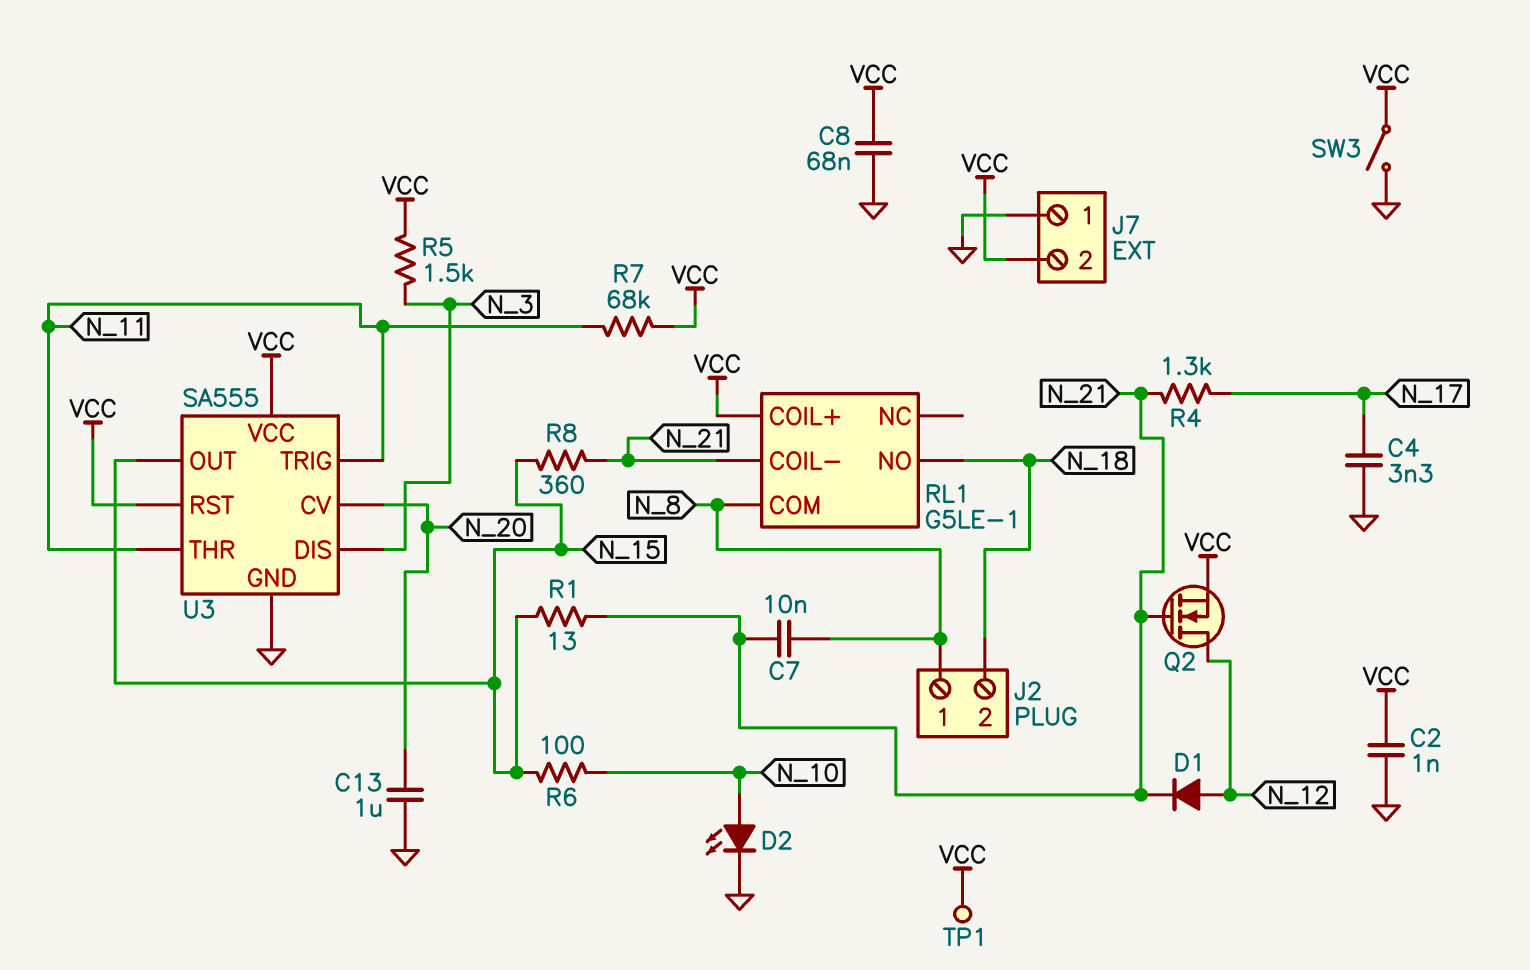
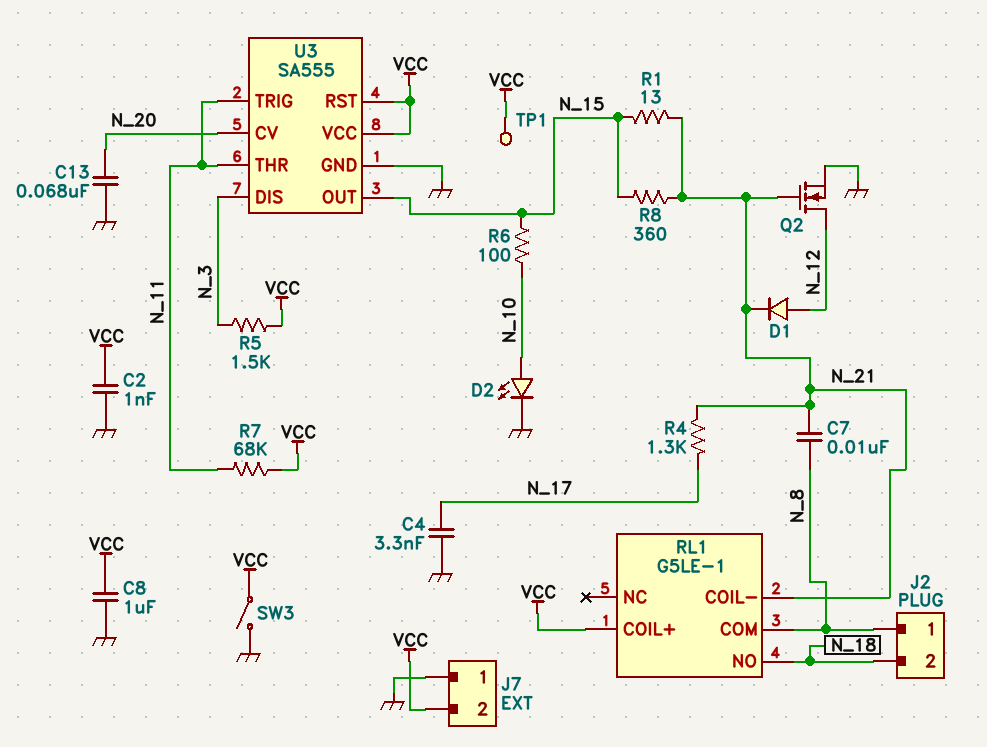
C8: 68nF (GND, VCC) -> 1uF (GND, VCC)
C13: 1uF (GND, N_20) -> 68nF (GND, N_20)
Q2: NMOS (G N_21, D N_12, S VCC) -> NMOS (G N_21, D N_12, S GND)

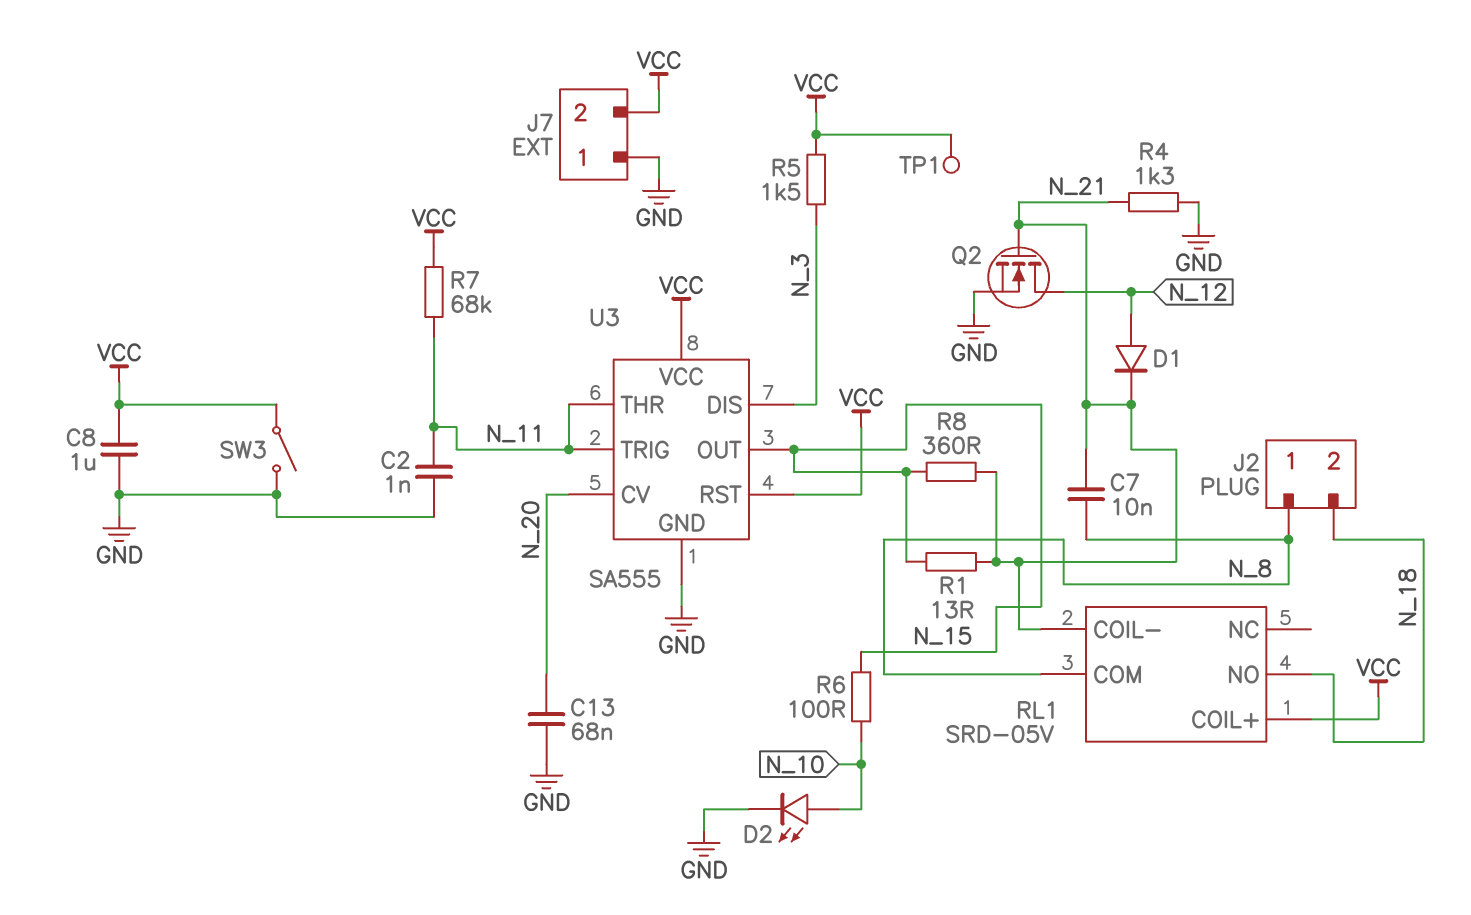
C2: 1nF (GND, VCC) -> 1nF (GND, N_11)
C4: 3.3nF (GND, N_17) -> none
R4: 1.3k (N_17, N_21) -> 1.3k (GND, N_21)
RL1: G5LE-1 -> SRD-05V

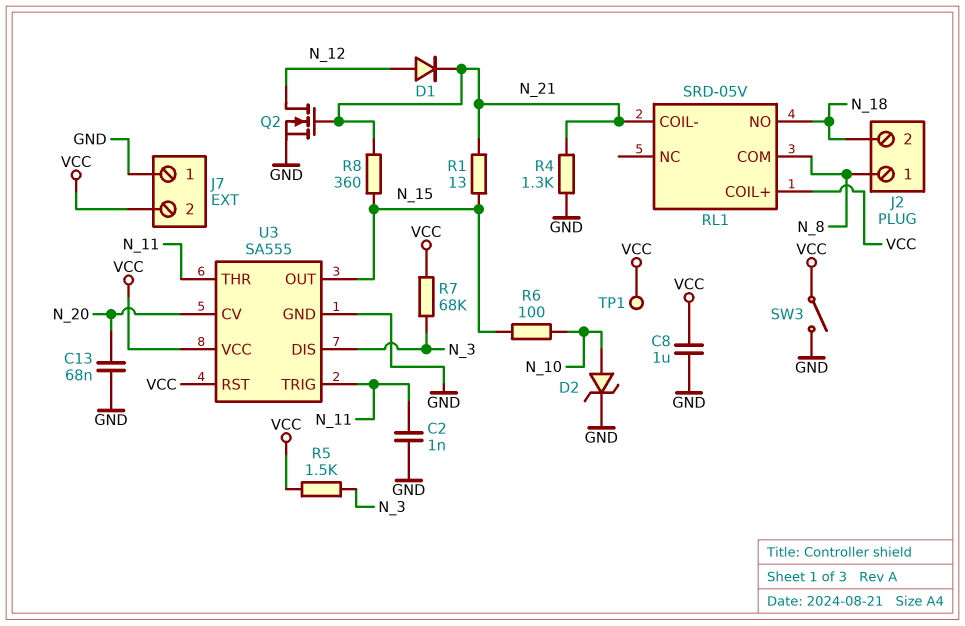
C7: 10nF (N_8, N_21) -> none
D2: LED (A N_10, K GND) -> zener (A N_10, K GND)
R7: 68k (N_11, VCC) -> 68k (N_3, VCC)

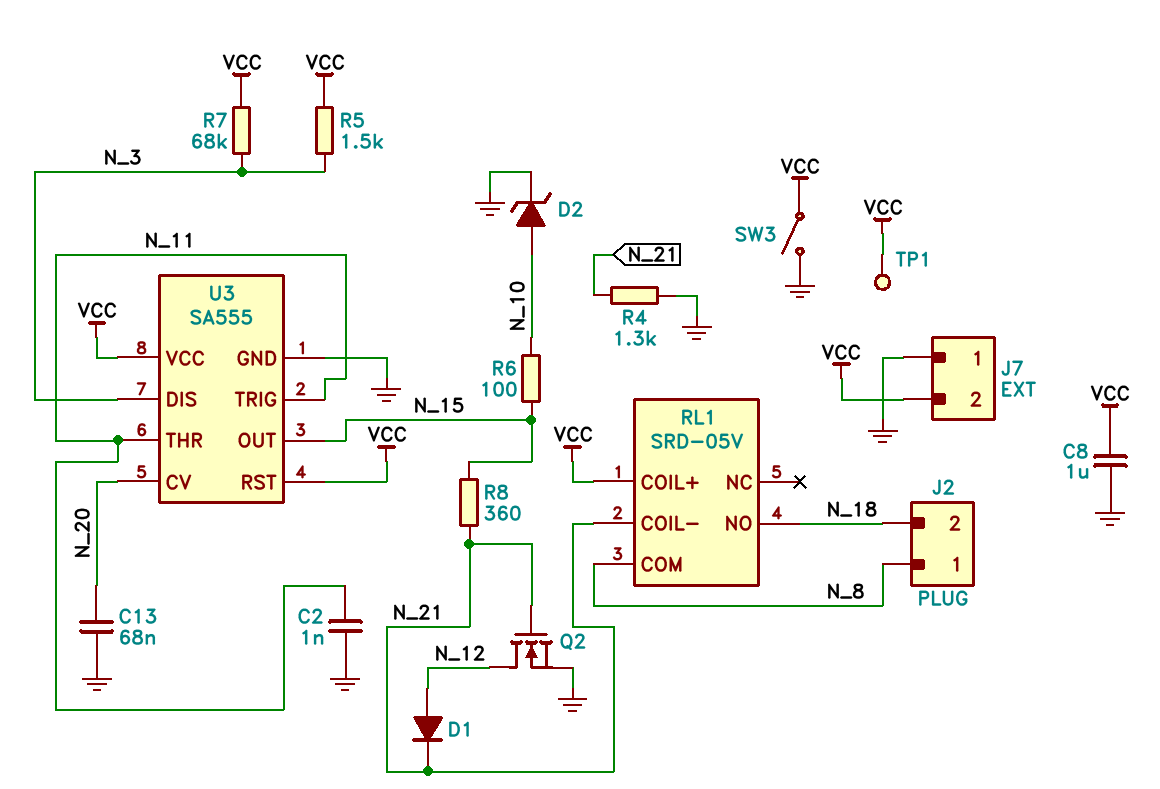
R1: 13 (N_15, N_21) -> none

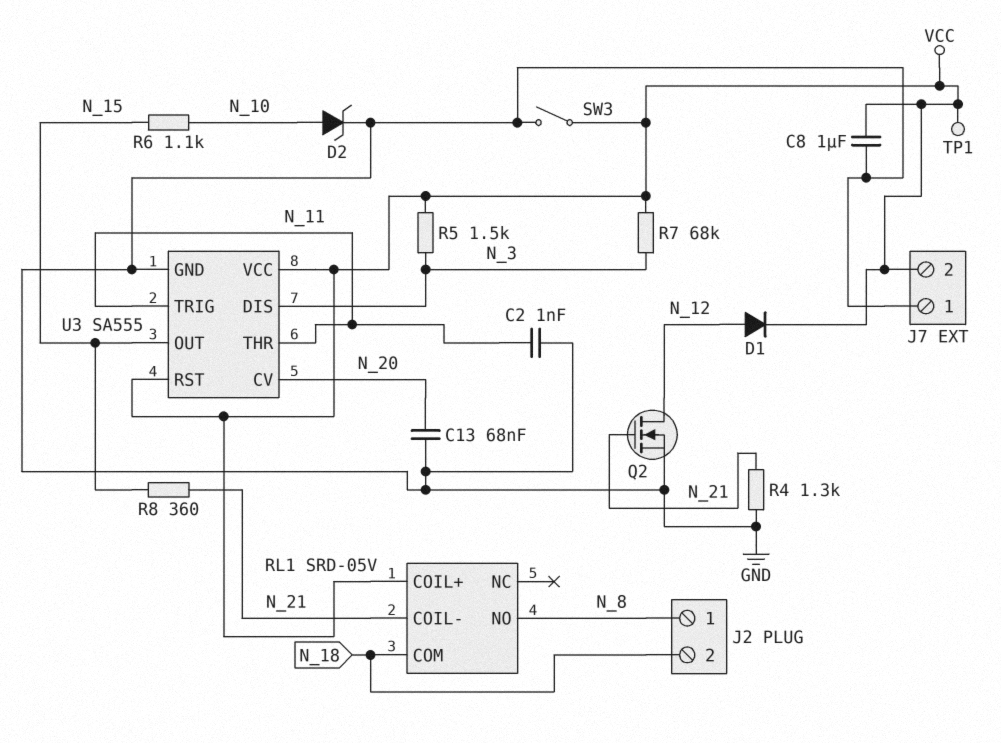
D1: diode (A N_12, K N_21) -> diode (A N_12, K VCC)
R6: 100 (N_10, N_15) -> 1.1k (N_10, N_15)
RL1 pin COM: N_8 -> N_18
RL1 pin NO: N_18 -> N_8

